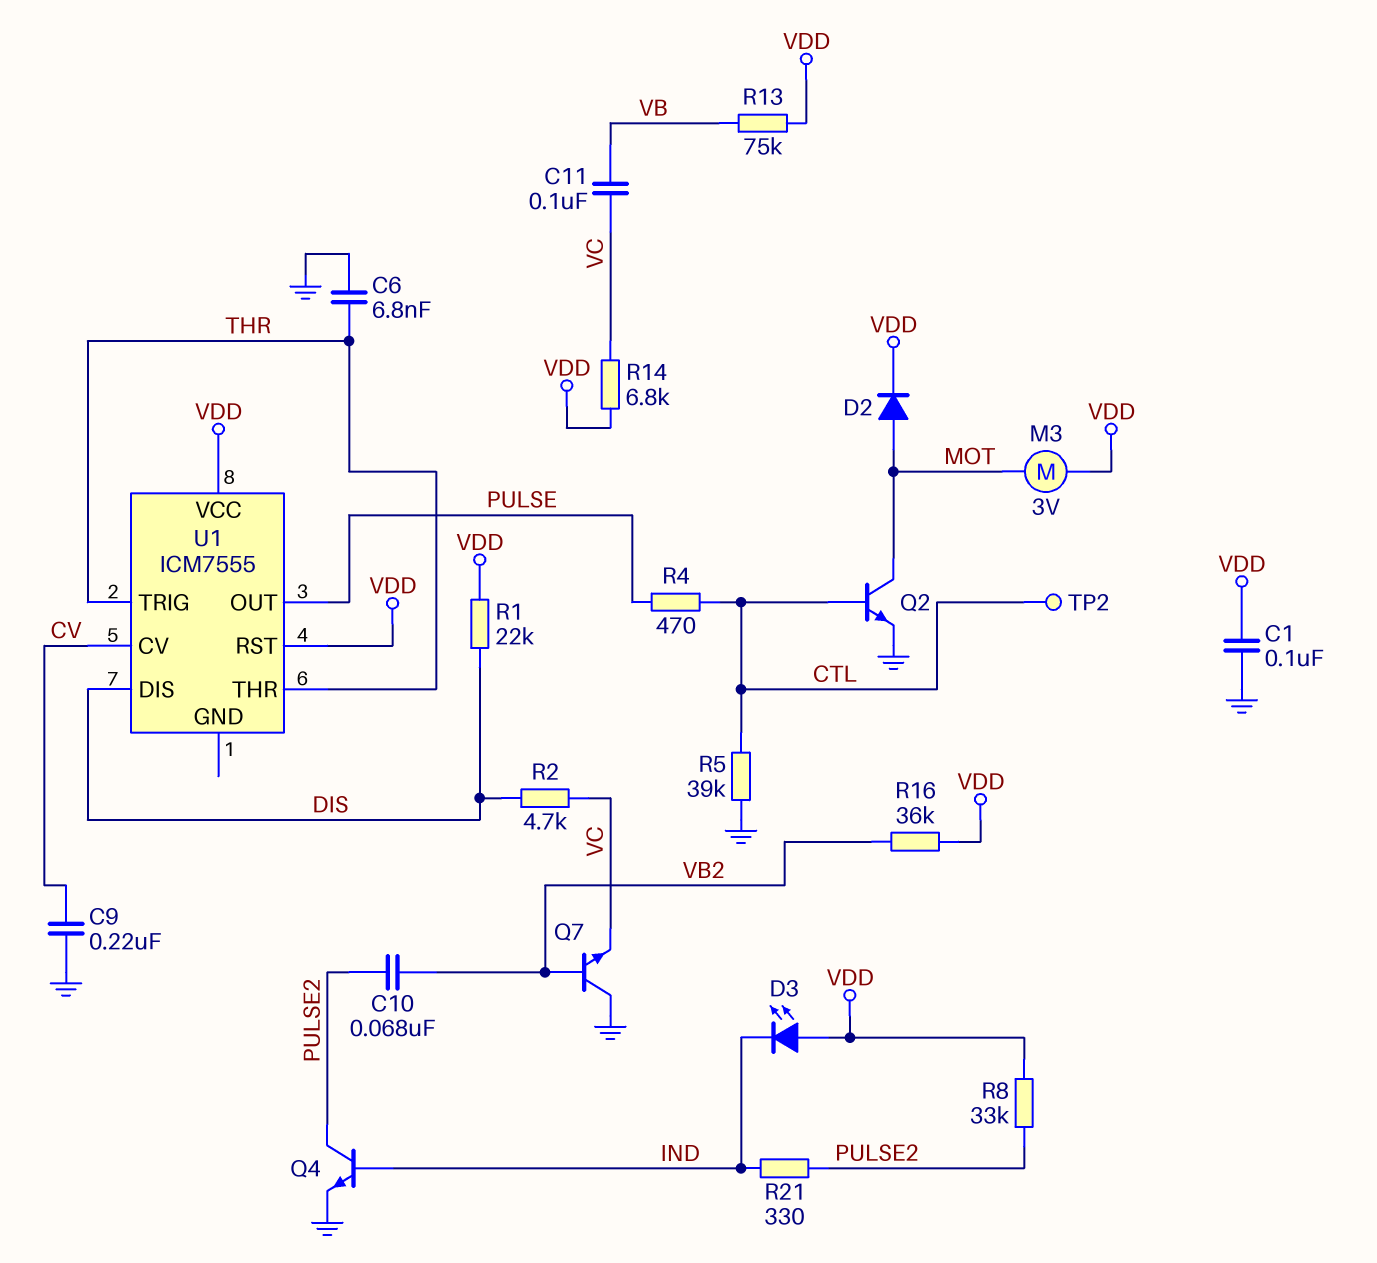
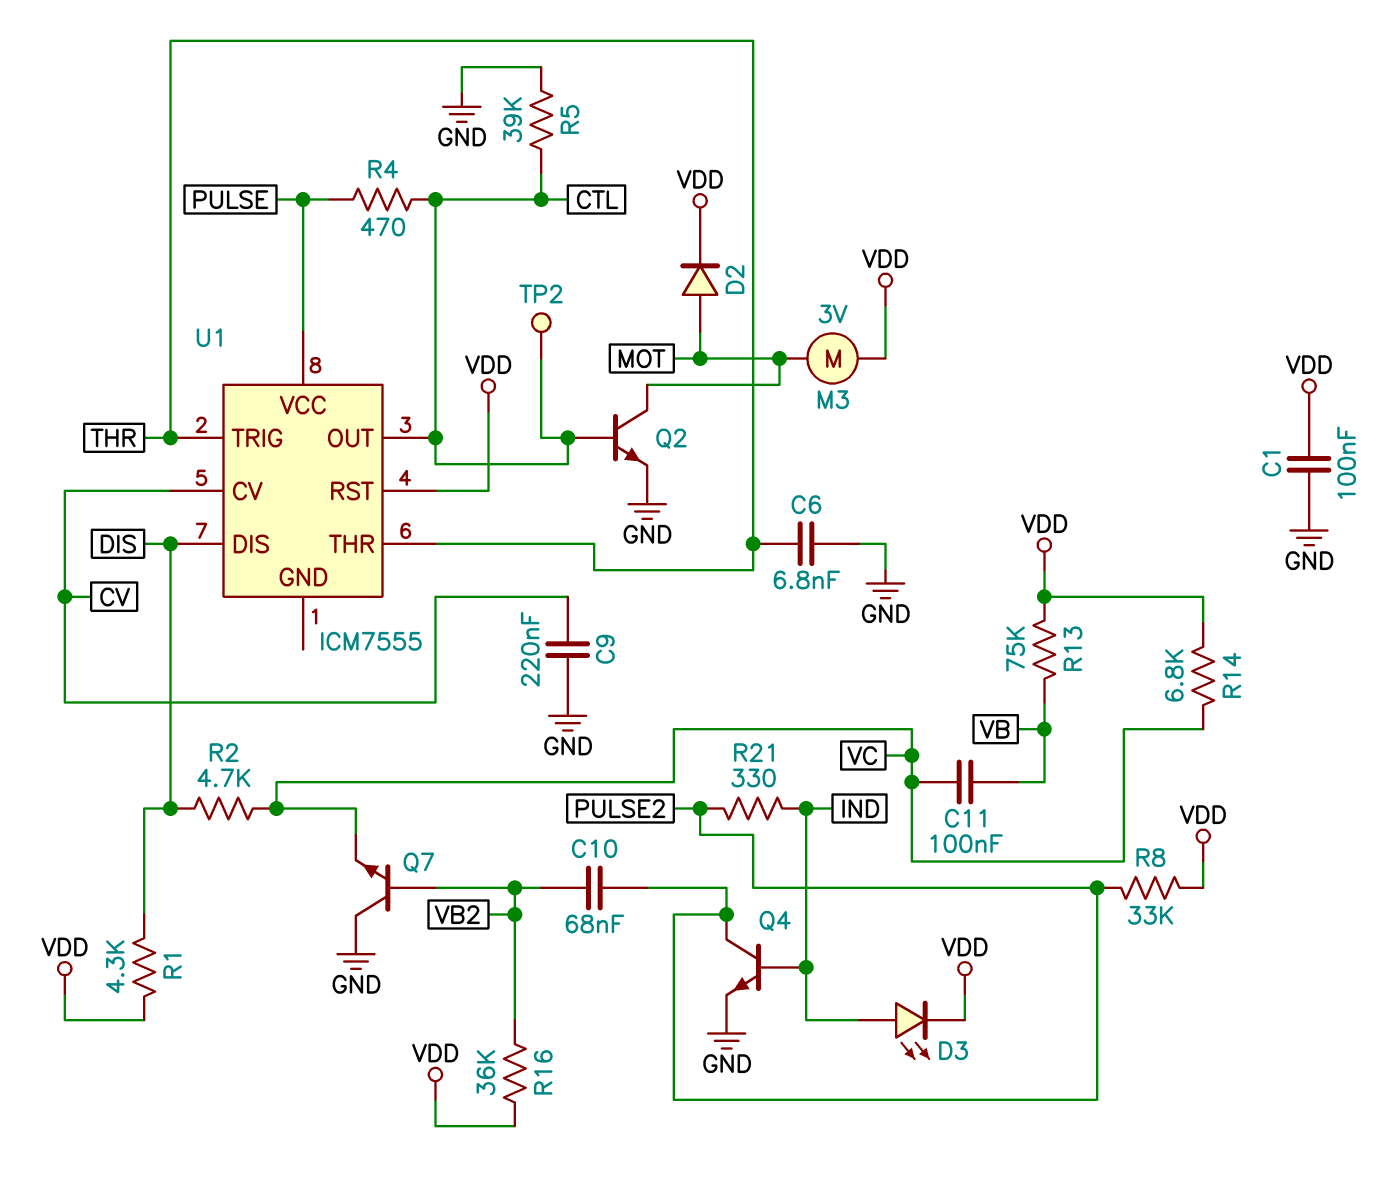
D3: LED (A VDD, K IND) -> LED (A IND, K VDD)
R1: 22k (DIS, VDD) -> 4.3k (DIS, VDD)
U1 pin OUT: PULSE -> CTL
U1 pin VCC: VDD -> PULSE

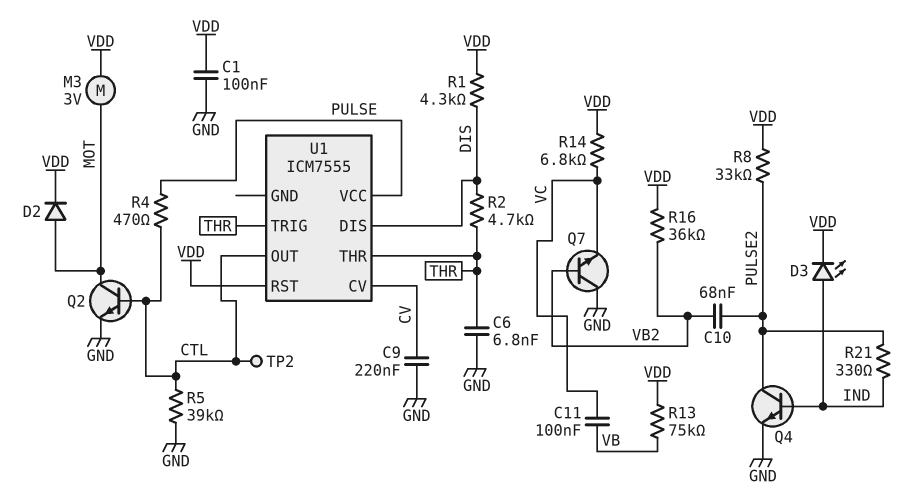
R2: 4.7k (DIS, VC) -> 4.7k (DIS, THR)

